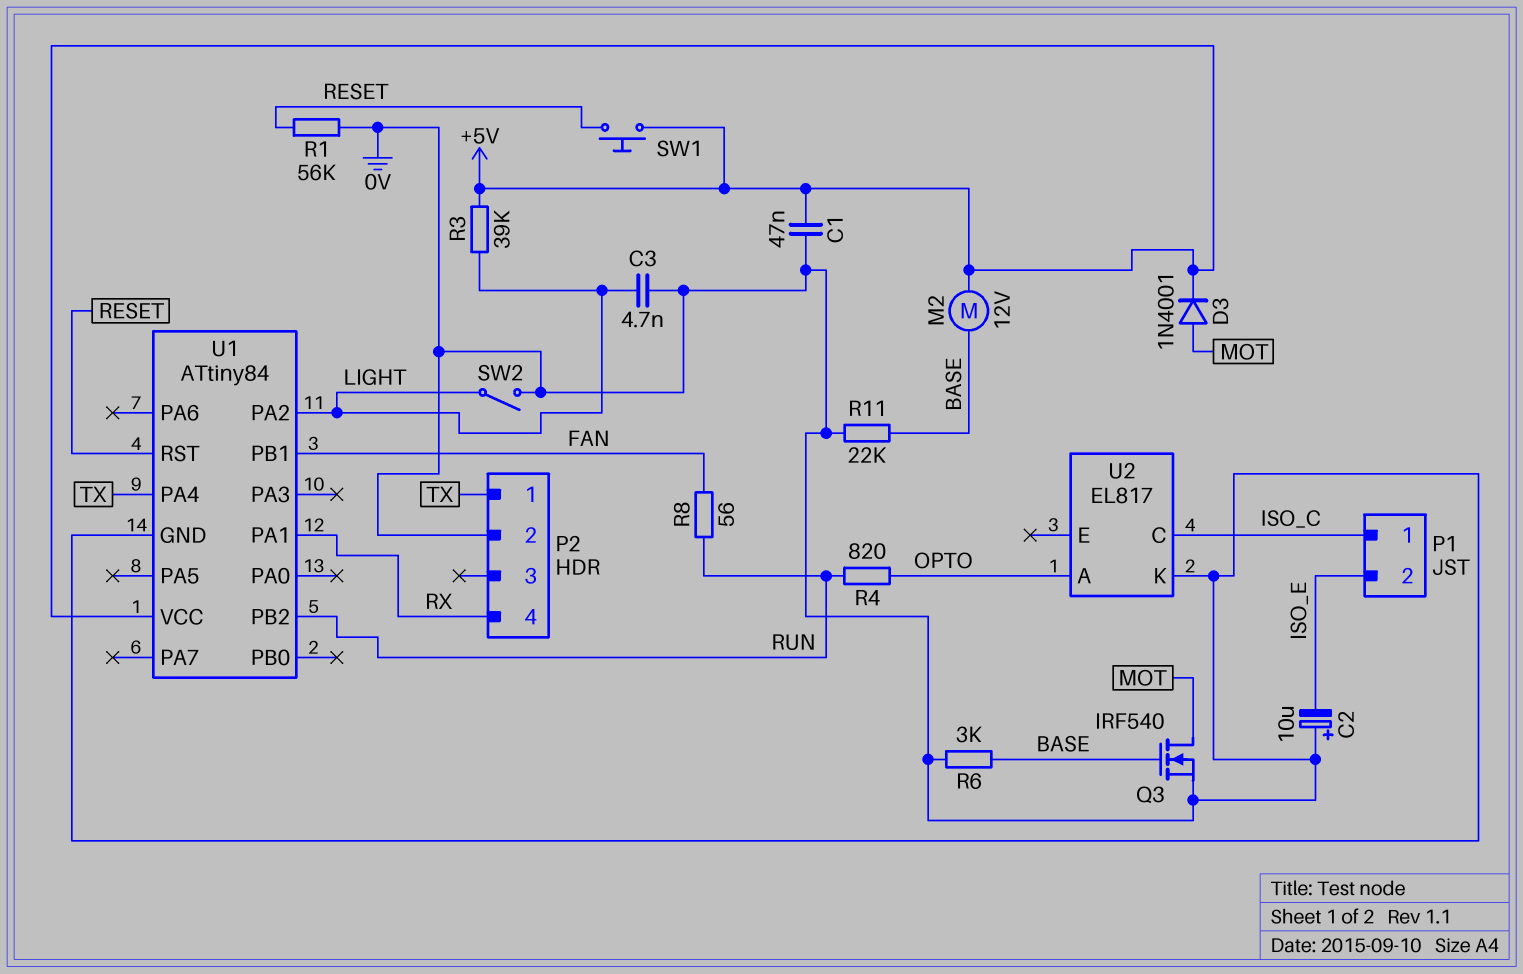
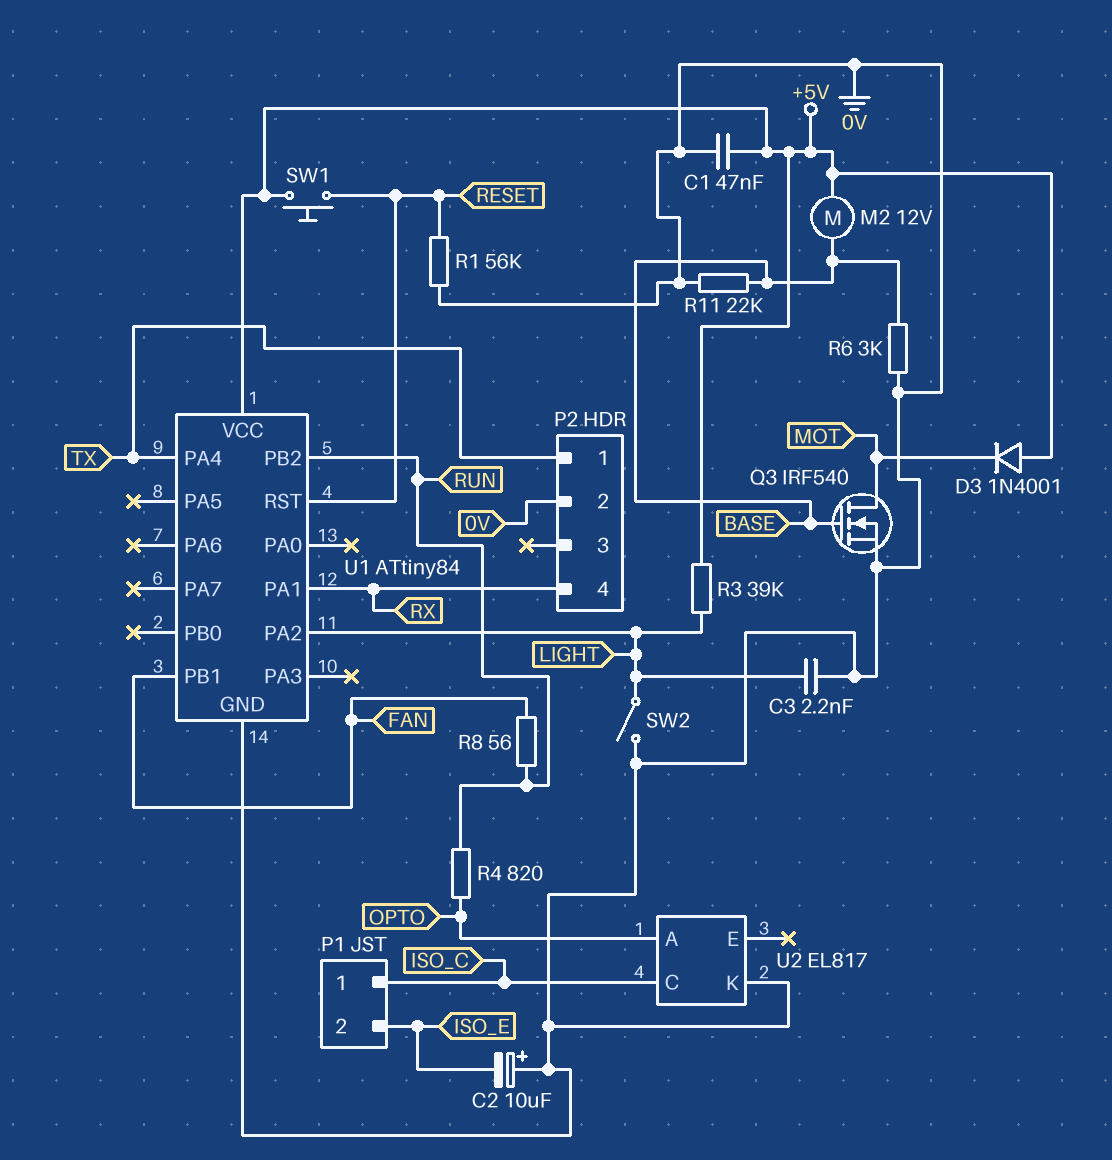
C3: 4.7nF (0V, LIGHT) -> 2.2nF (0V, LIGHT)
D3: diode 1N4001 (A MOT, K +5V) -> diode 1N4001 (A +5V, K MOT)

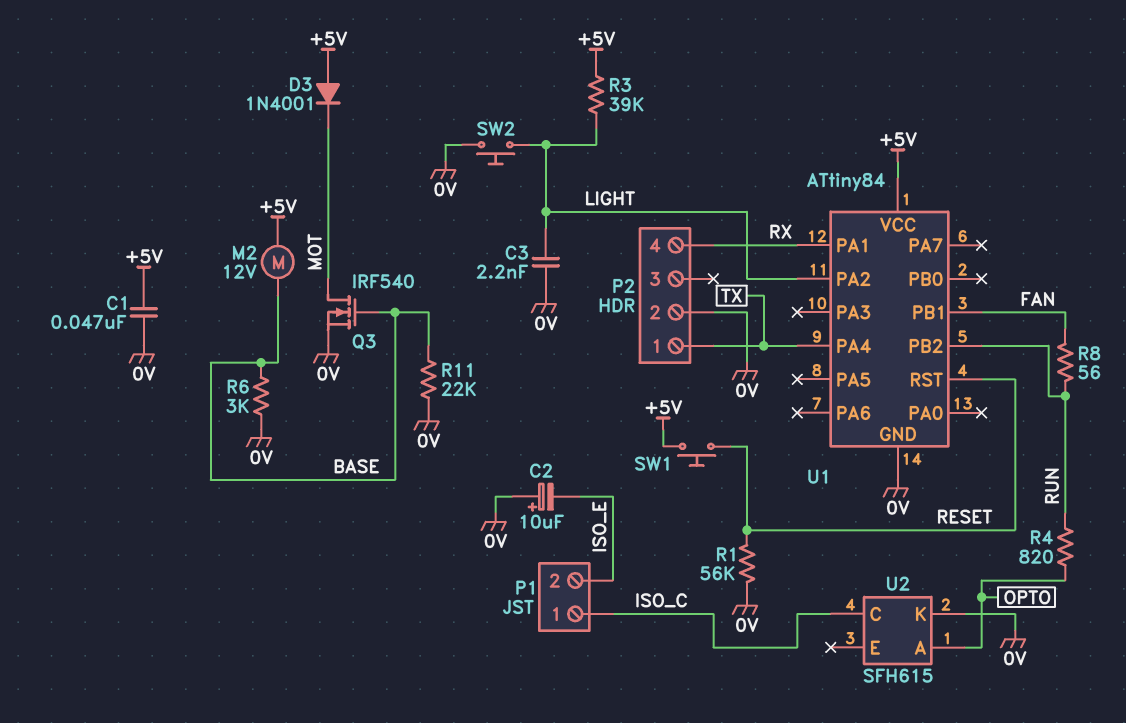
SW2: switch (0V, LIGHT) -> button (0V, LIGHT)
U2: EL817 -> SFH615

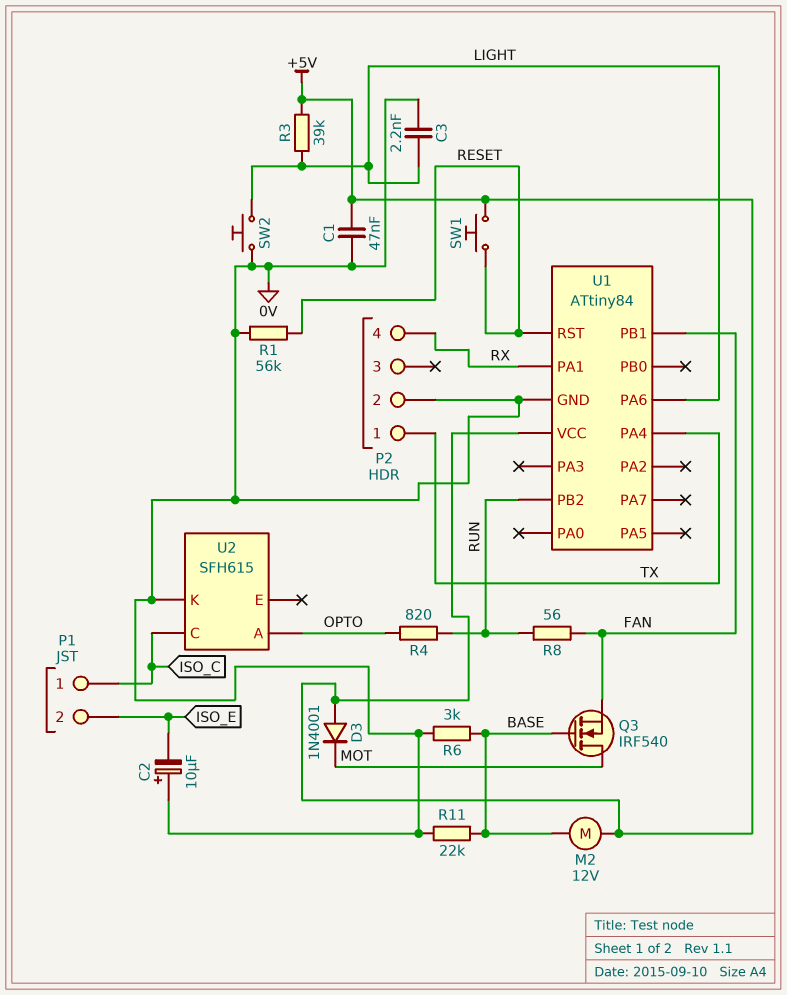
Q3: NMOS IRF540 (G BASE, D MOT, S 0V) -> NMOS IRF540 (G BASE, D MOT, S FAN)
U1 pin PA2: LIGHT -> none
U1 pin PA6: none -> LIGHT

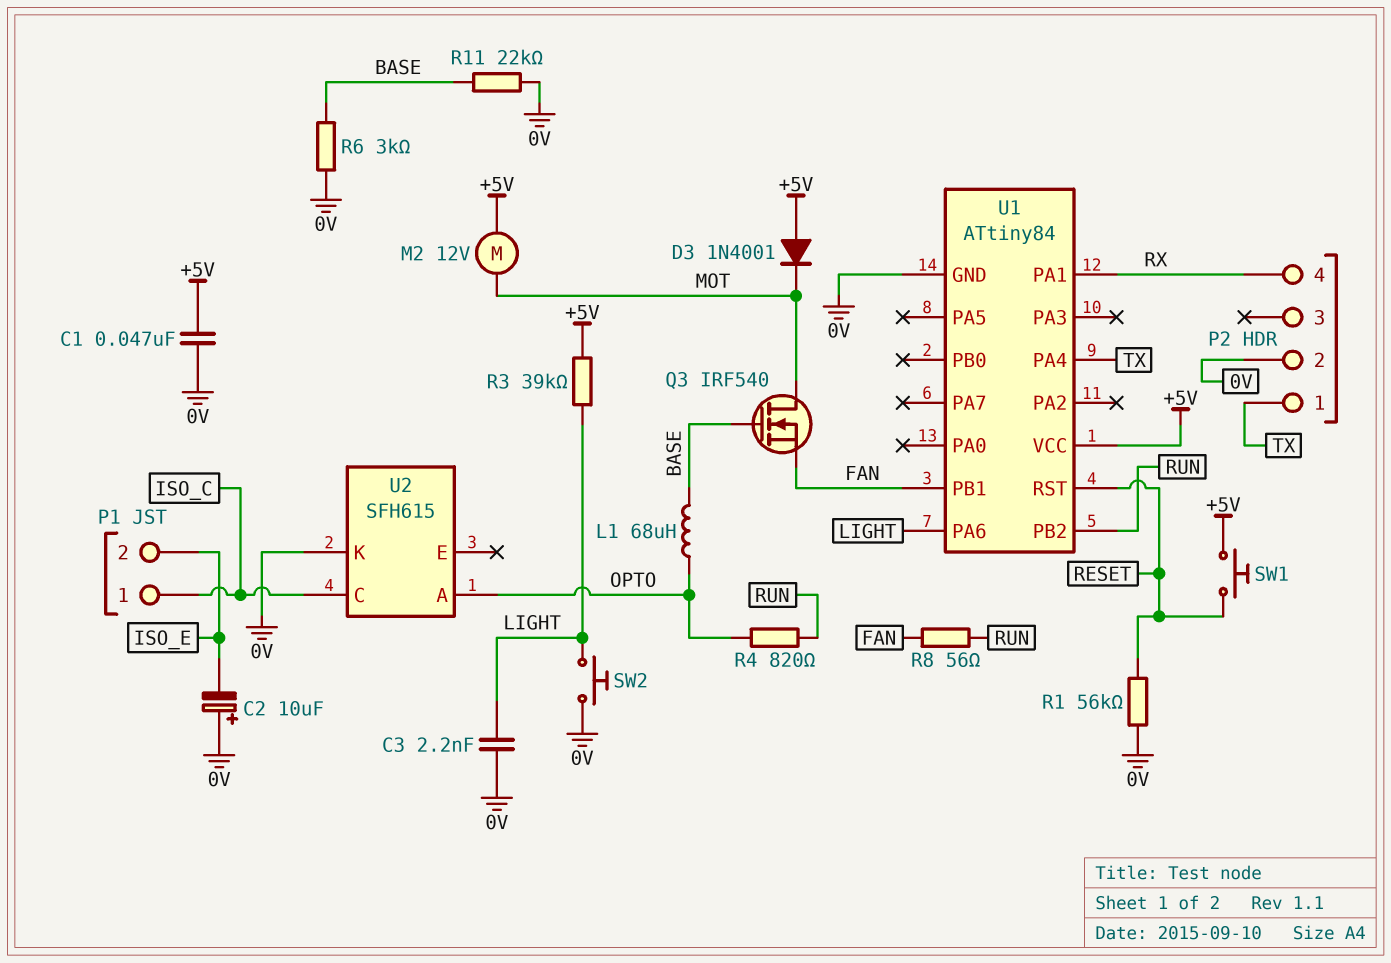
L1: none -> 68uH (BASE, OPTO)
M2: motor 12V (+5V, BASE) -> motor 12V (+5V, MOT)

